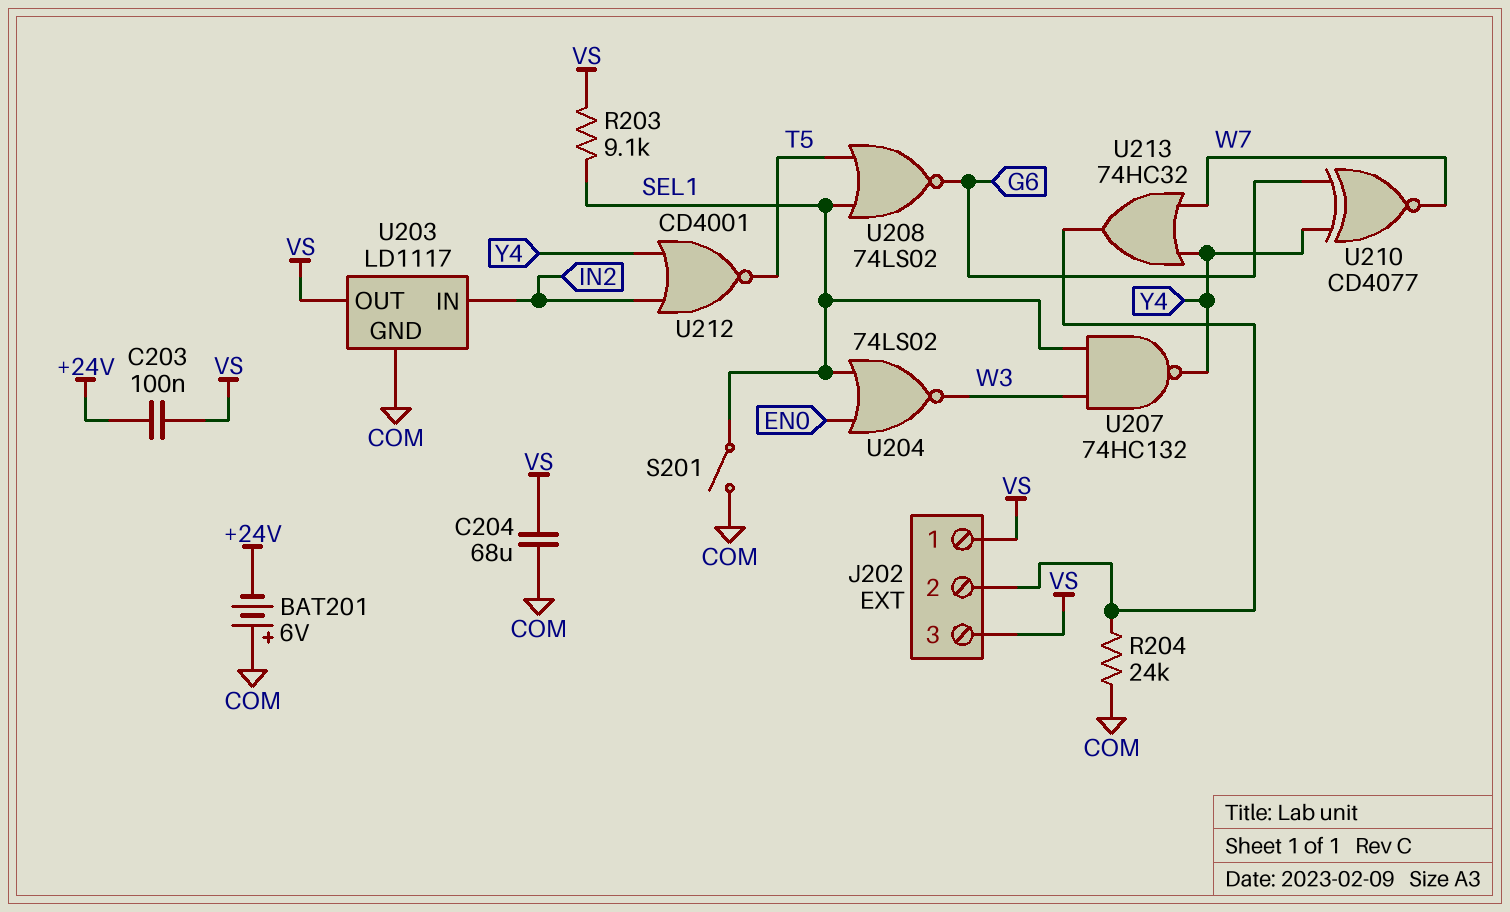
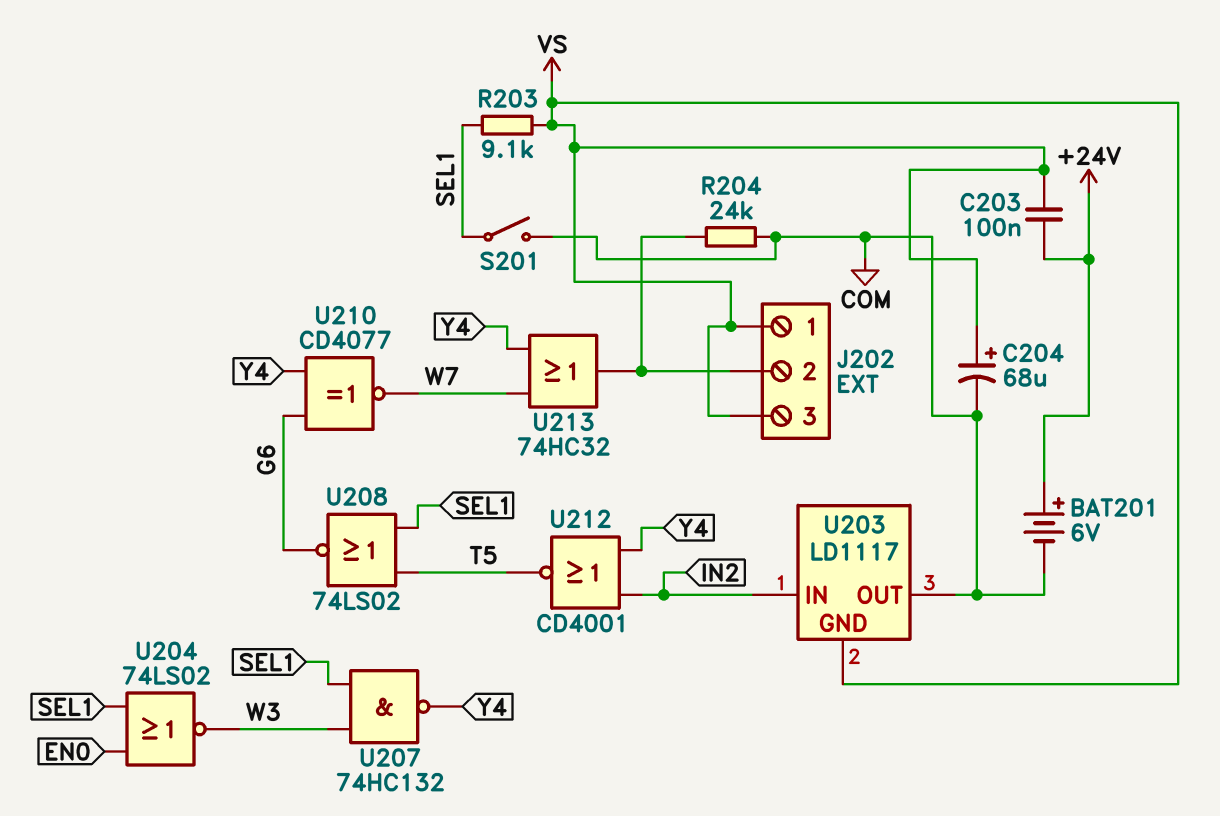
BAT201: 6V (plus COM, minus +24V) -> 6V (plus +24V, minus COM)
C204: 68uF (COM, VS) -> 68uF (plus VS, minus COM)
U203 pin GND: COM -> VS
U203 pin OUT: VS -> COM

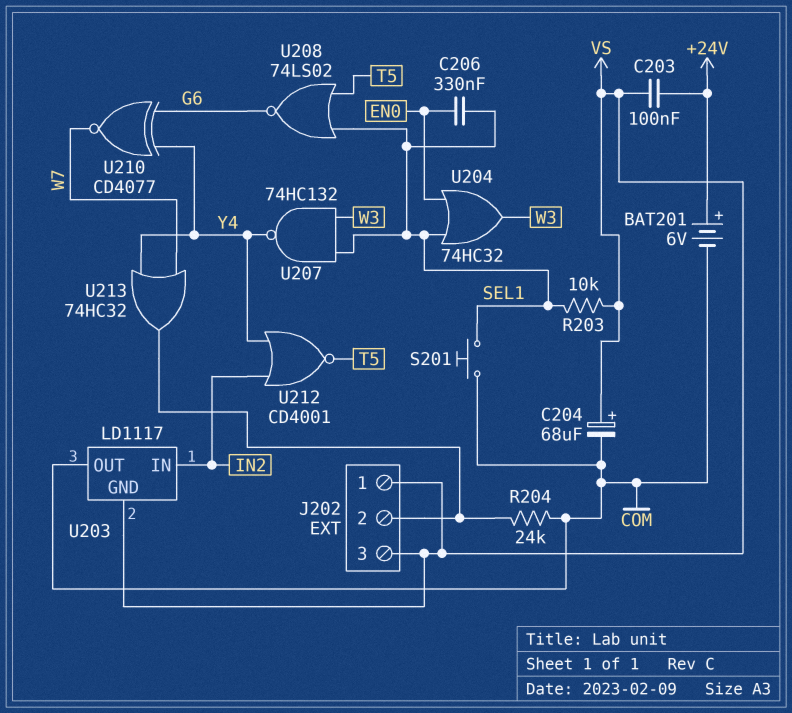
C206: none -> 330nF (EN0, SEL1)
R203: 9.1k (SEL1, VS) -> 10k (SEL1, VS)
S201: switch (COM, SEL1) -> button (COM, SEL1)
U204: NOR 74LS02 (in EN0, in SEL1, out W3) -> OR 74HC32 (in EN0, in SEL1, out W3)

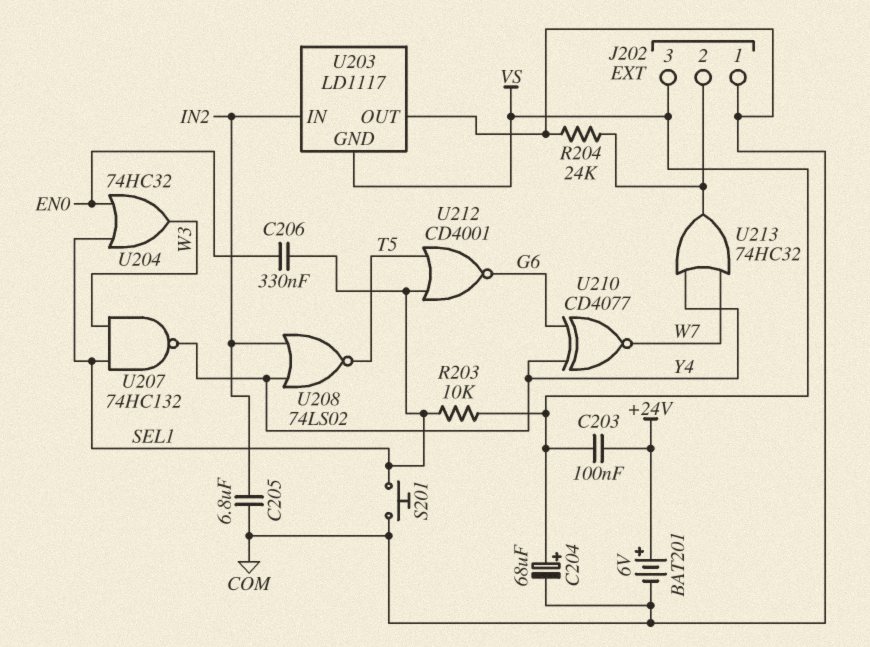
C205: none -> 6.8uF (COM, IN2)
J202 pin 1: VS -> COM
U208: NOR 74LS02 (in SEL1, in T5, out G6) -> NOR 74LS02 (in IN2, in Y4, out T5)
U212: NOR CD4001 (in IN2, in Y4, out T5) -> NOR CD4001 (in SEL1, in T5, out G6)

